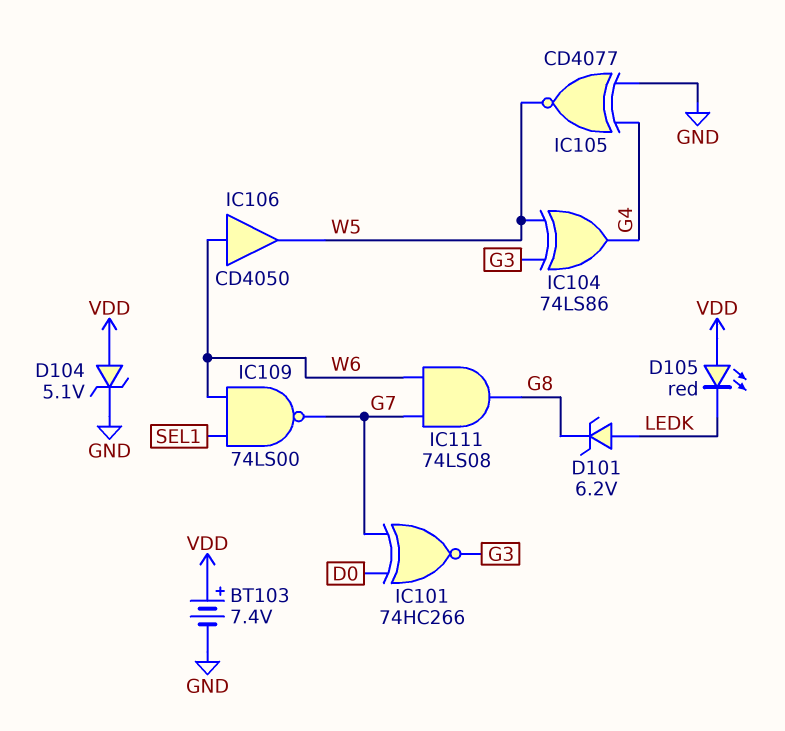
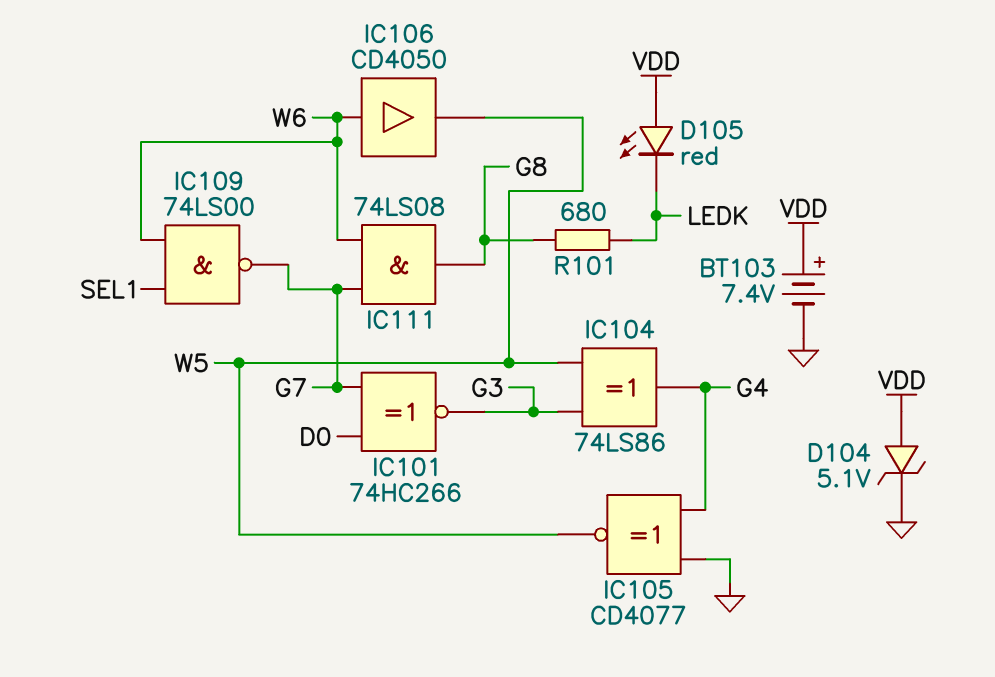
D101: zener 6.2V (A LEDK, K G8) -> none
R101: none -> 680 (G8, LEDK)

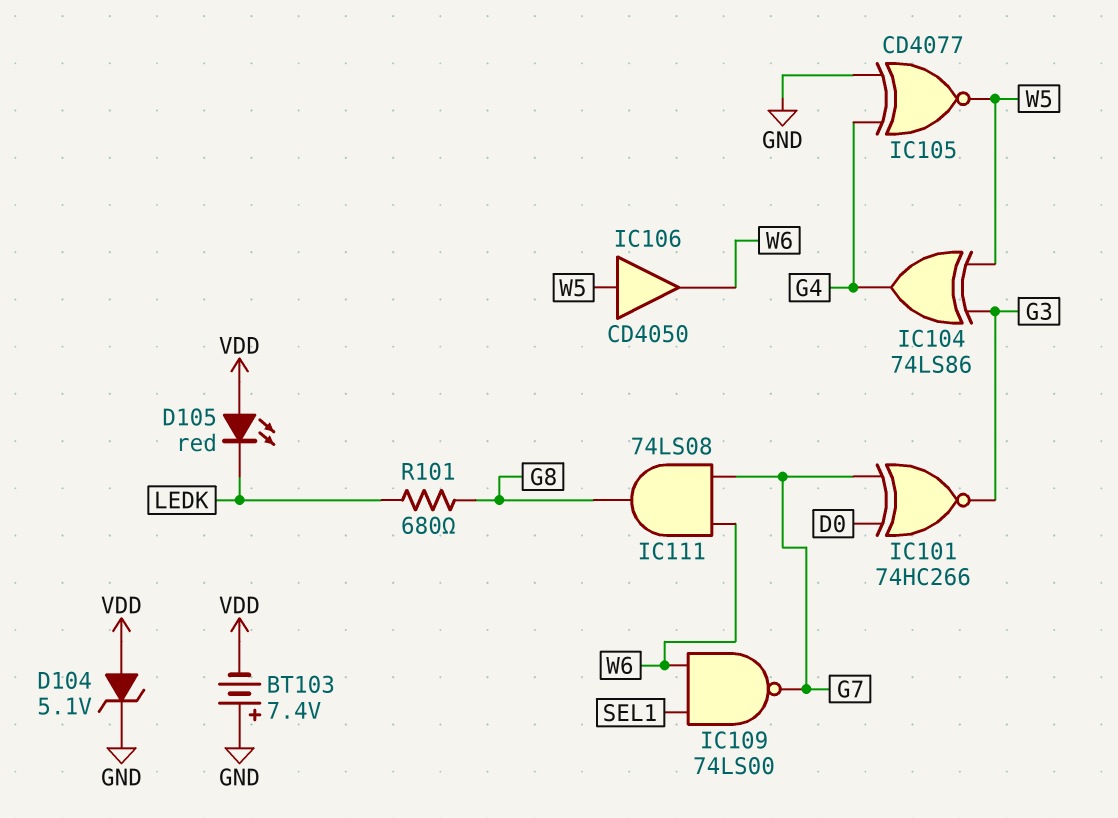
BT103: 7.4V (plus VDD, minus GND) -> 7.4V (plus GND, minus VDD)
IC106: buffer CD4050 (in W6, out W5) -> buffer CD4050 (in W5, out W6)

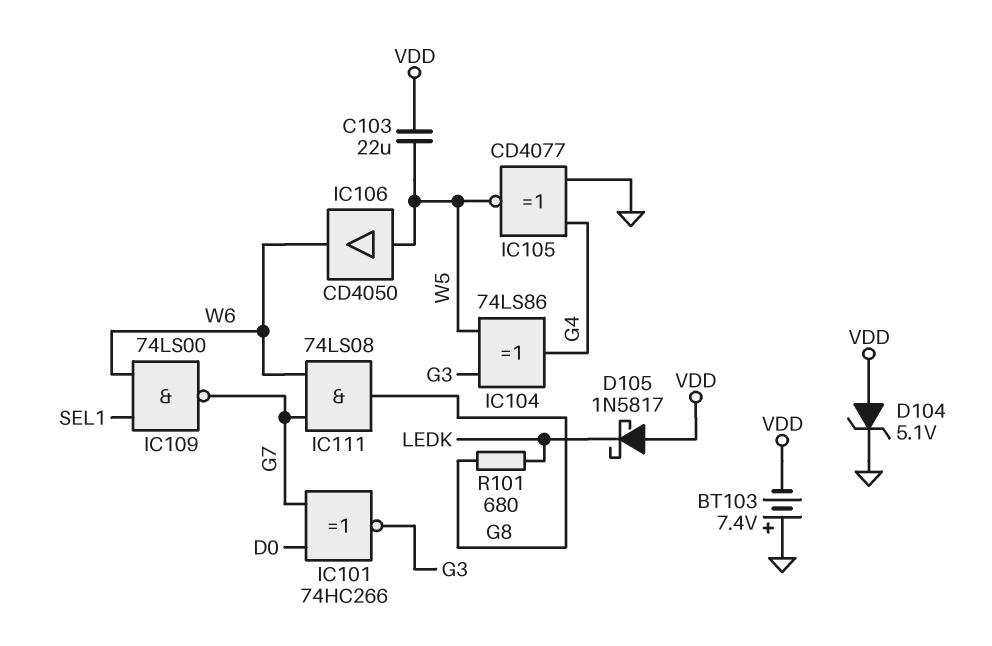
C103: none -> 22uF (VDD, W5)
D105: LED red (A VDD, K LEDK) -> schottky 1N5817 (A VDD, K LEDK)

